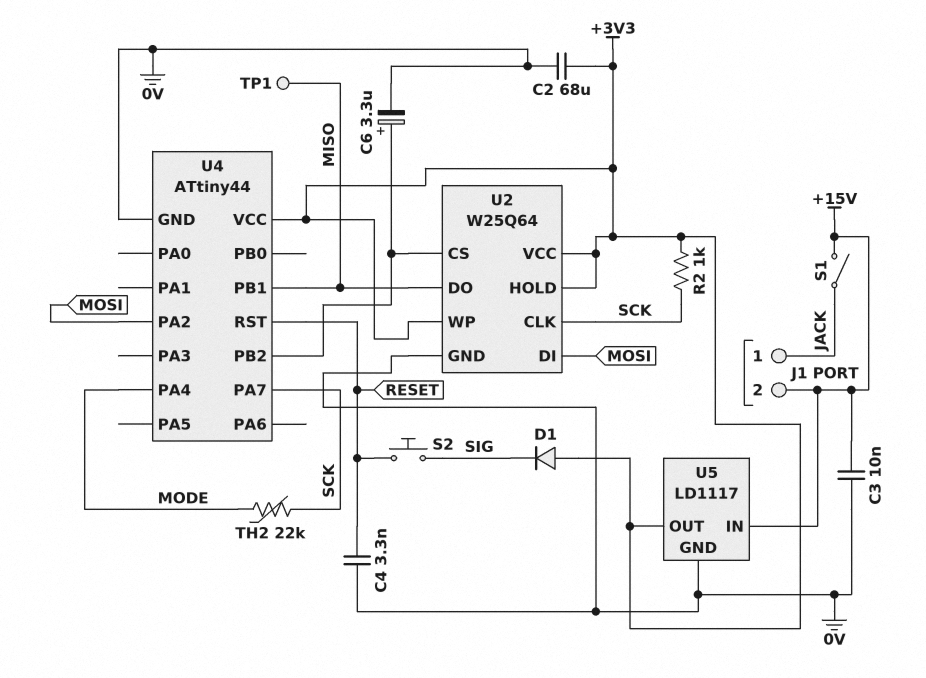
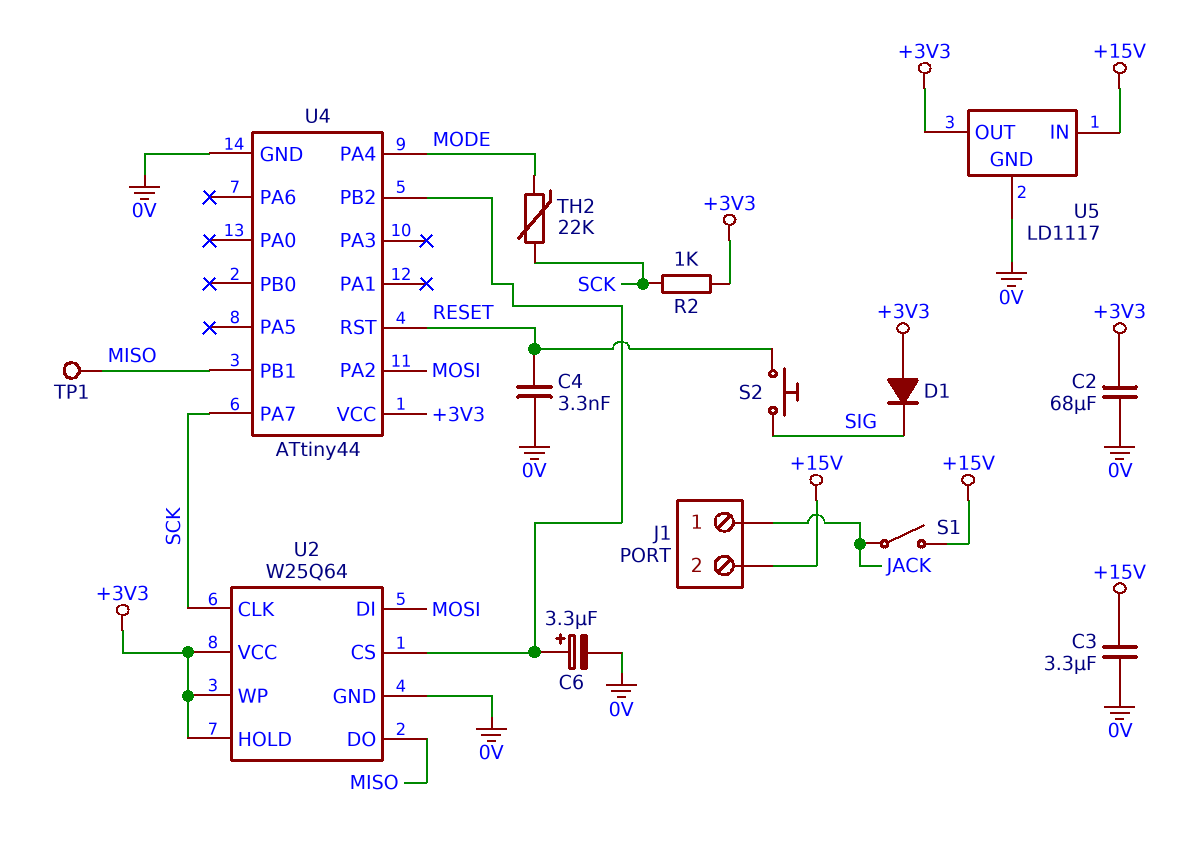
C3: 10nF (+15V, 0V) -> 3.3uF (+15V, 0V)

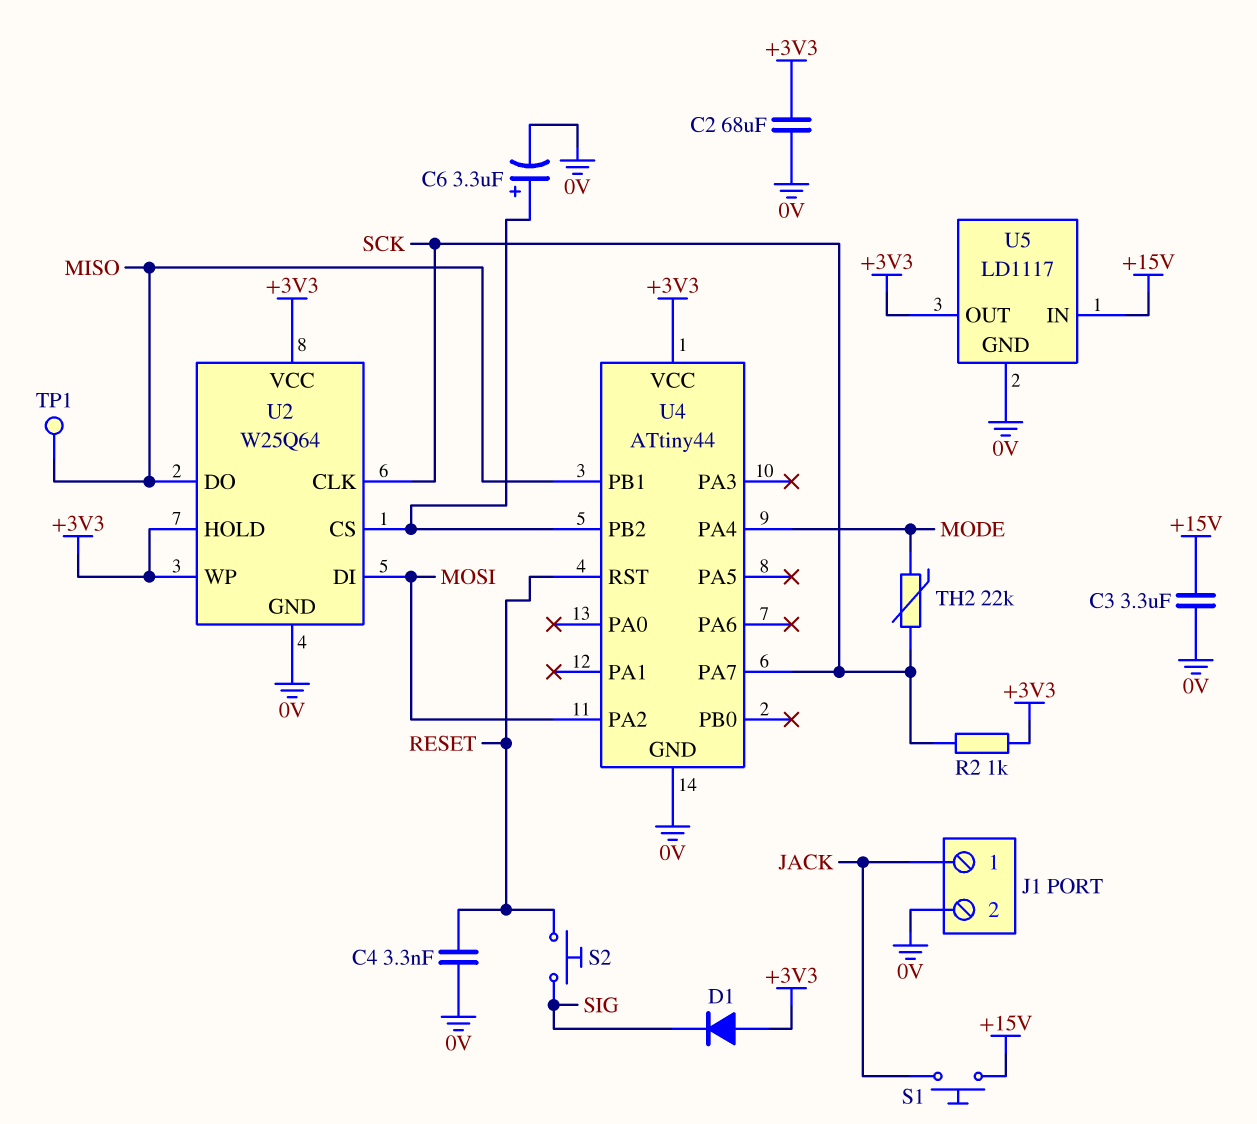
J1 pin 2: +15V -> 0V
S1: switch (+15V, JACK) -> button (+15V, JACK)

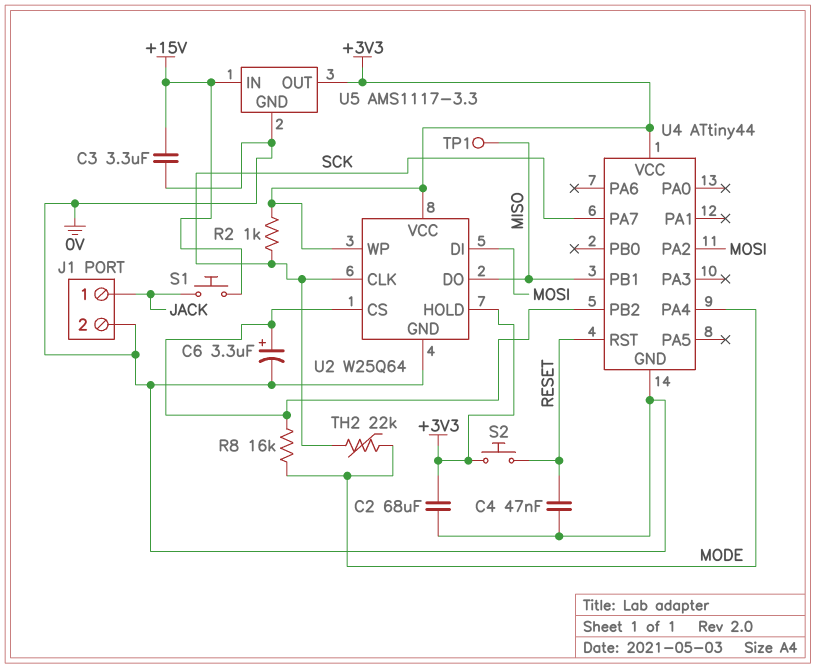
C4: 3.3nF (0V, RESET) -> 47nF (0V, RESET)
D1: diode (A +3V3, K SIG) -> none
R8: none -> 16k (MODE, U2/CS)
S2: button (RESET, SIG) -> button (+3V3, RESET)
U5: LD1117 -> AMS1117-3.3

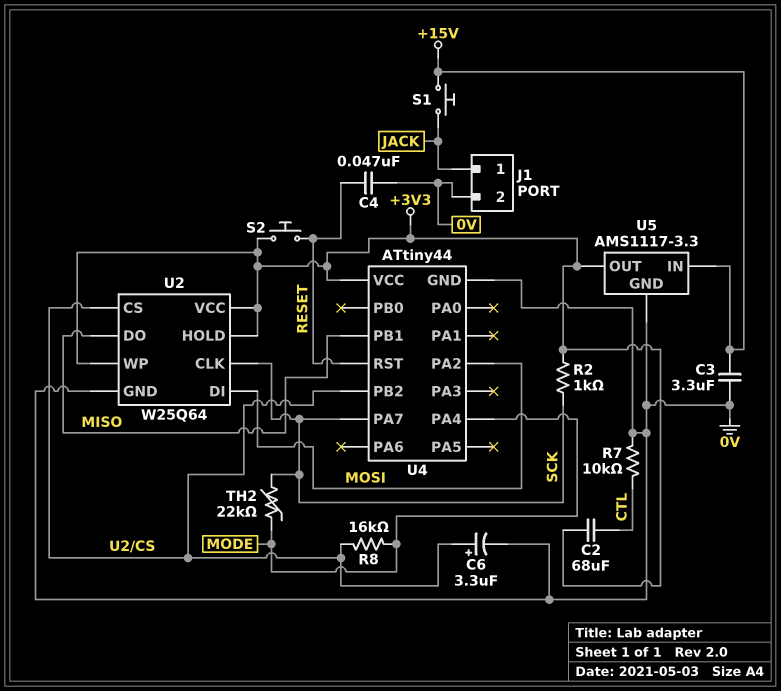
C2: 68uF (+3V3, 0V) -> 68uF (+3V3, CTL)
R7: none -> 10k (0V, CTL)
TP1: test point (MISO) -> none

